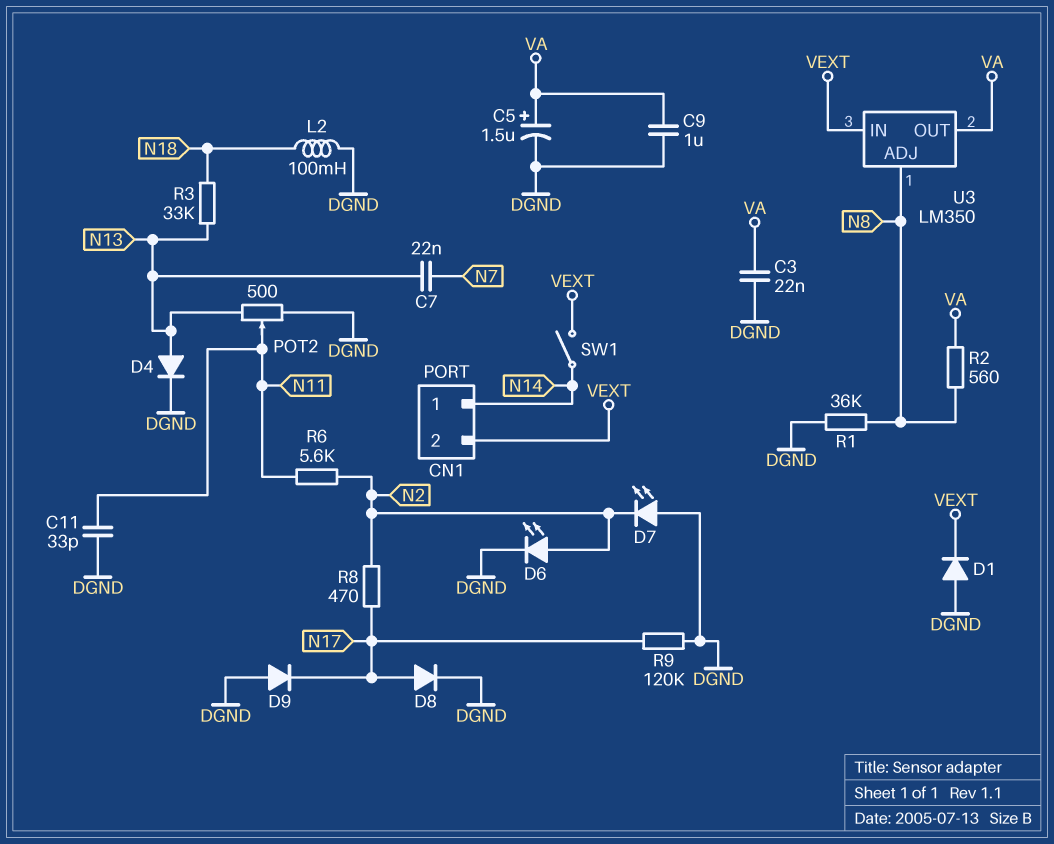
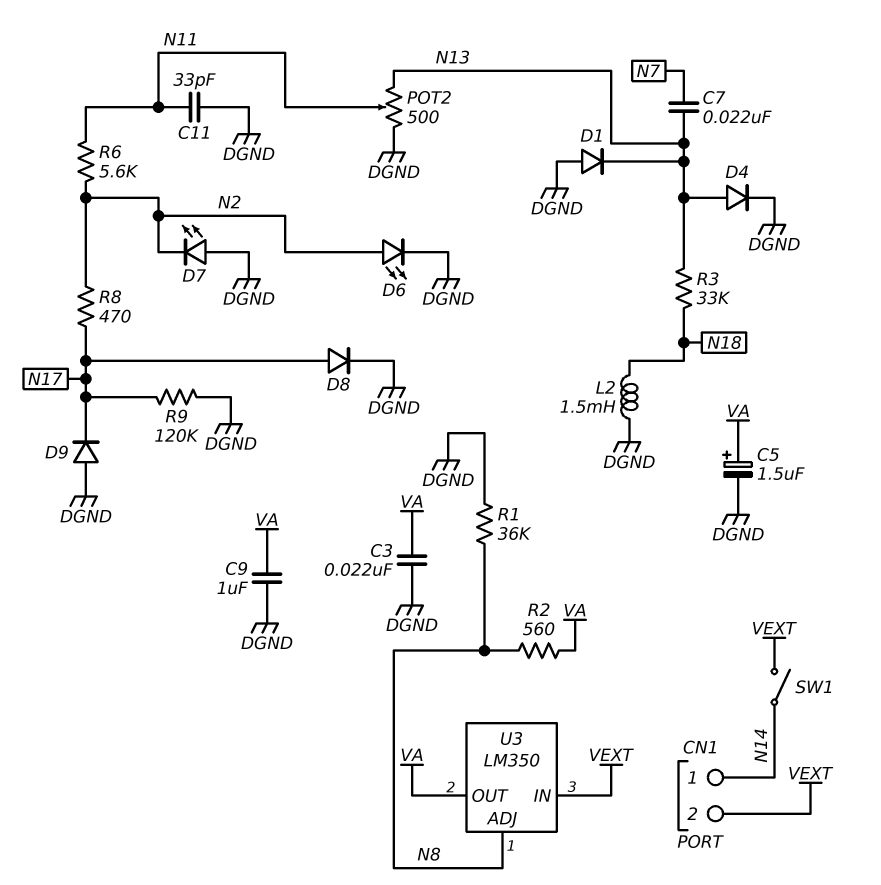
D1: diode (A DGND, K VEXT) -> diode (A DGND, K N13)
L2: 100mH (DGND, N18) -> 1.5mH (DGND, N18)

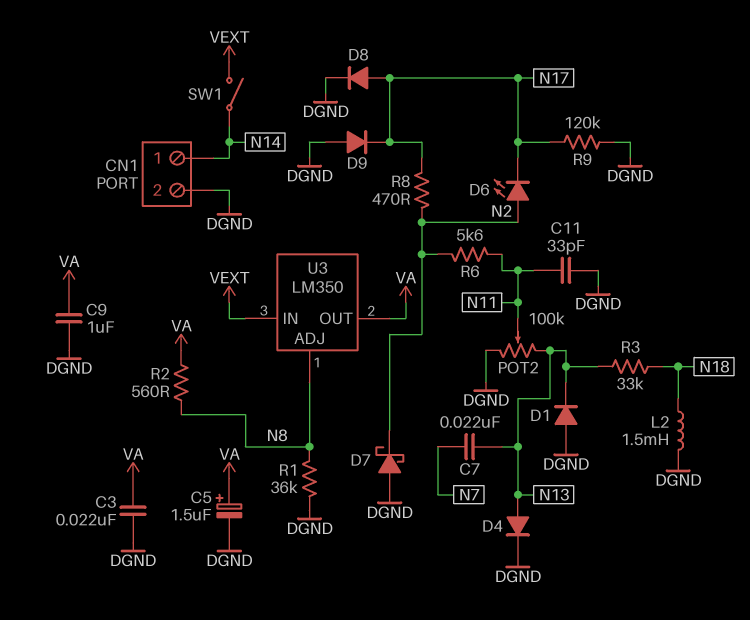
CN1 pin 2: VEXT -> DGND
D6: LED (A N2, K DGND) -> LED (A N2, K N17)
D7: LED (A DGND, K N2) -> schottky (A DGND, K N2)
POT2: 500 (DGND, N13, wiper N11) -> 100k (DGND, N13, wiper N11)

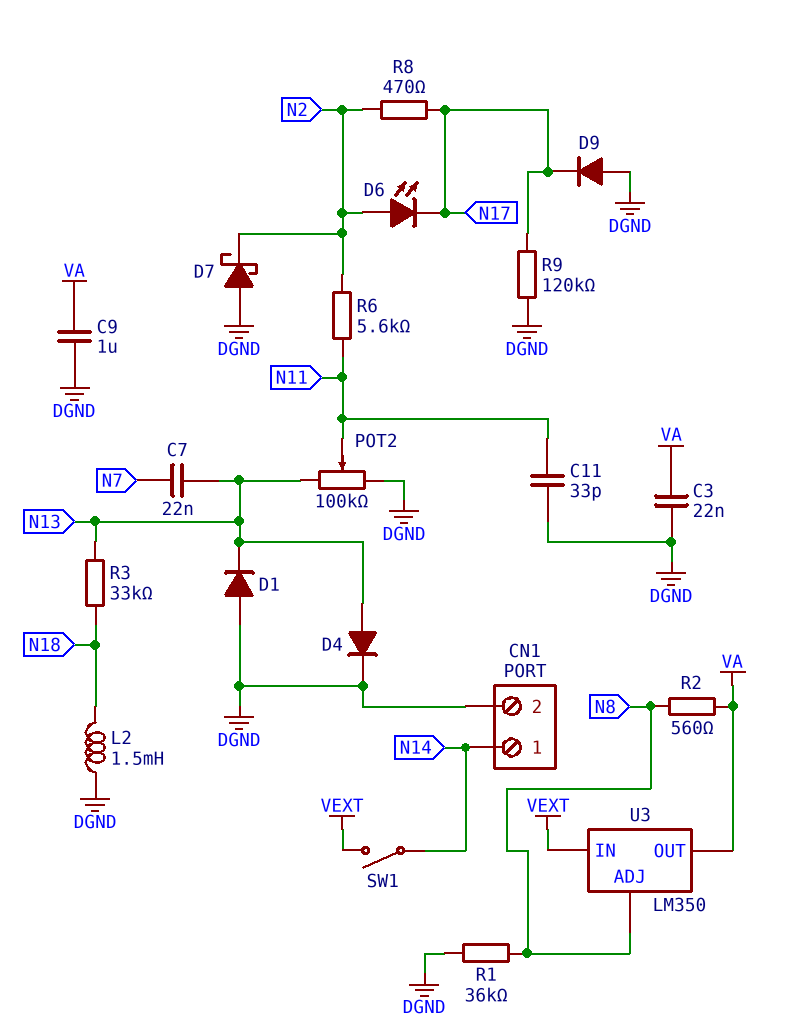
C5: 1.5uF (plus VA, minus DGND) -> none
D8: diode (A N17, K DGND) -> none

